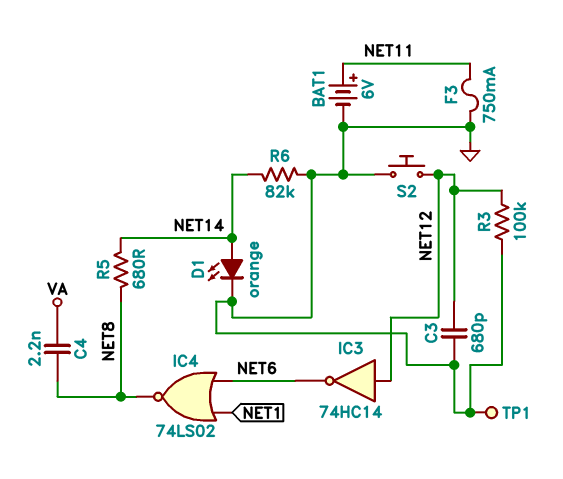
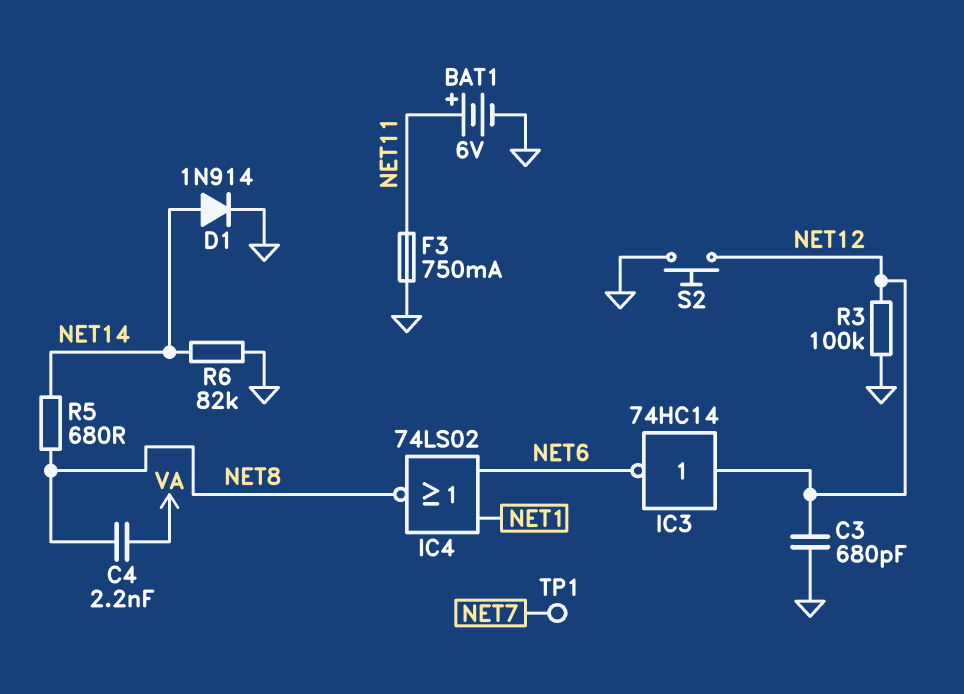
D1: LED orange (A NET14, K GND) -> diode 1N914 (A NET14, K GND)
TP1: test point (GND) -> test point (NET7)

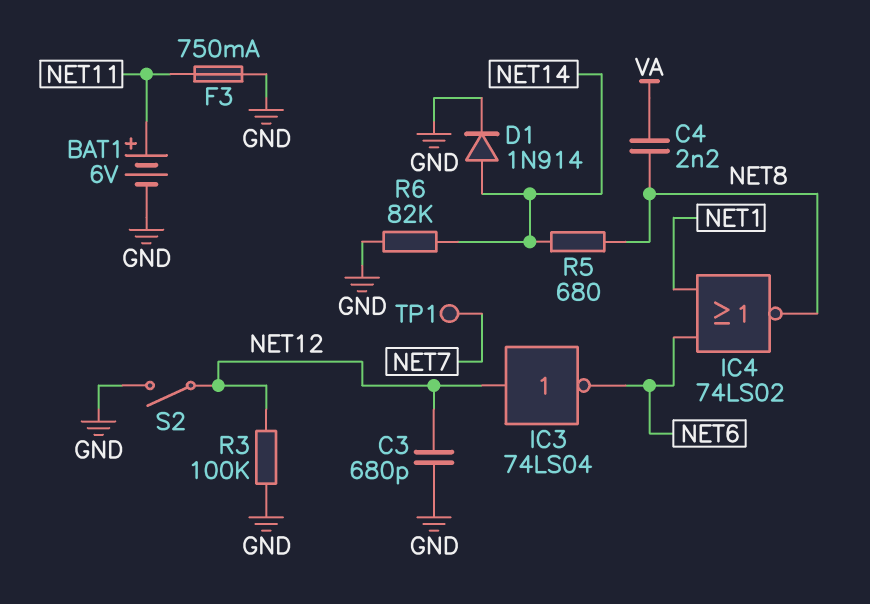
IC3: NOT 74HC14 (in NET12, out NET6) -> NOT 74LS04 (in NET12, out NET6)
S2: button (GND, NET12) -> switch (GND, NET12)

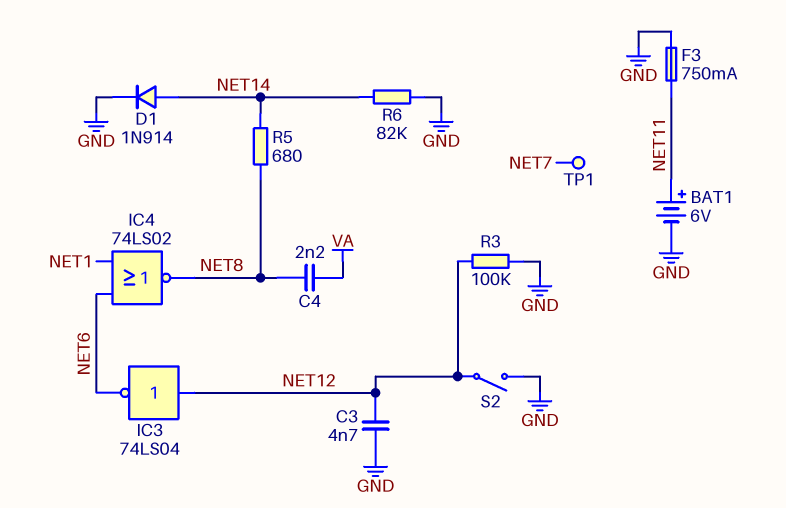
C3: 680pF (GND, NET12) -> 4.7nF (GND, NET12)

